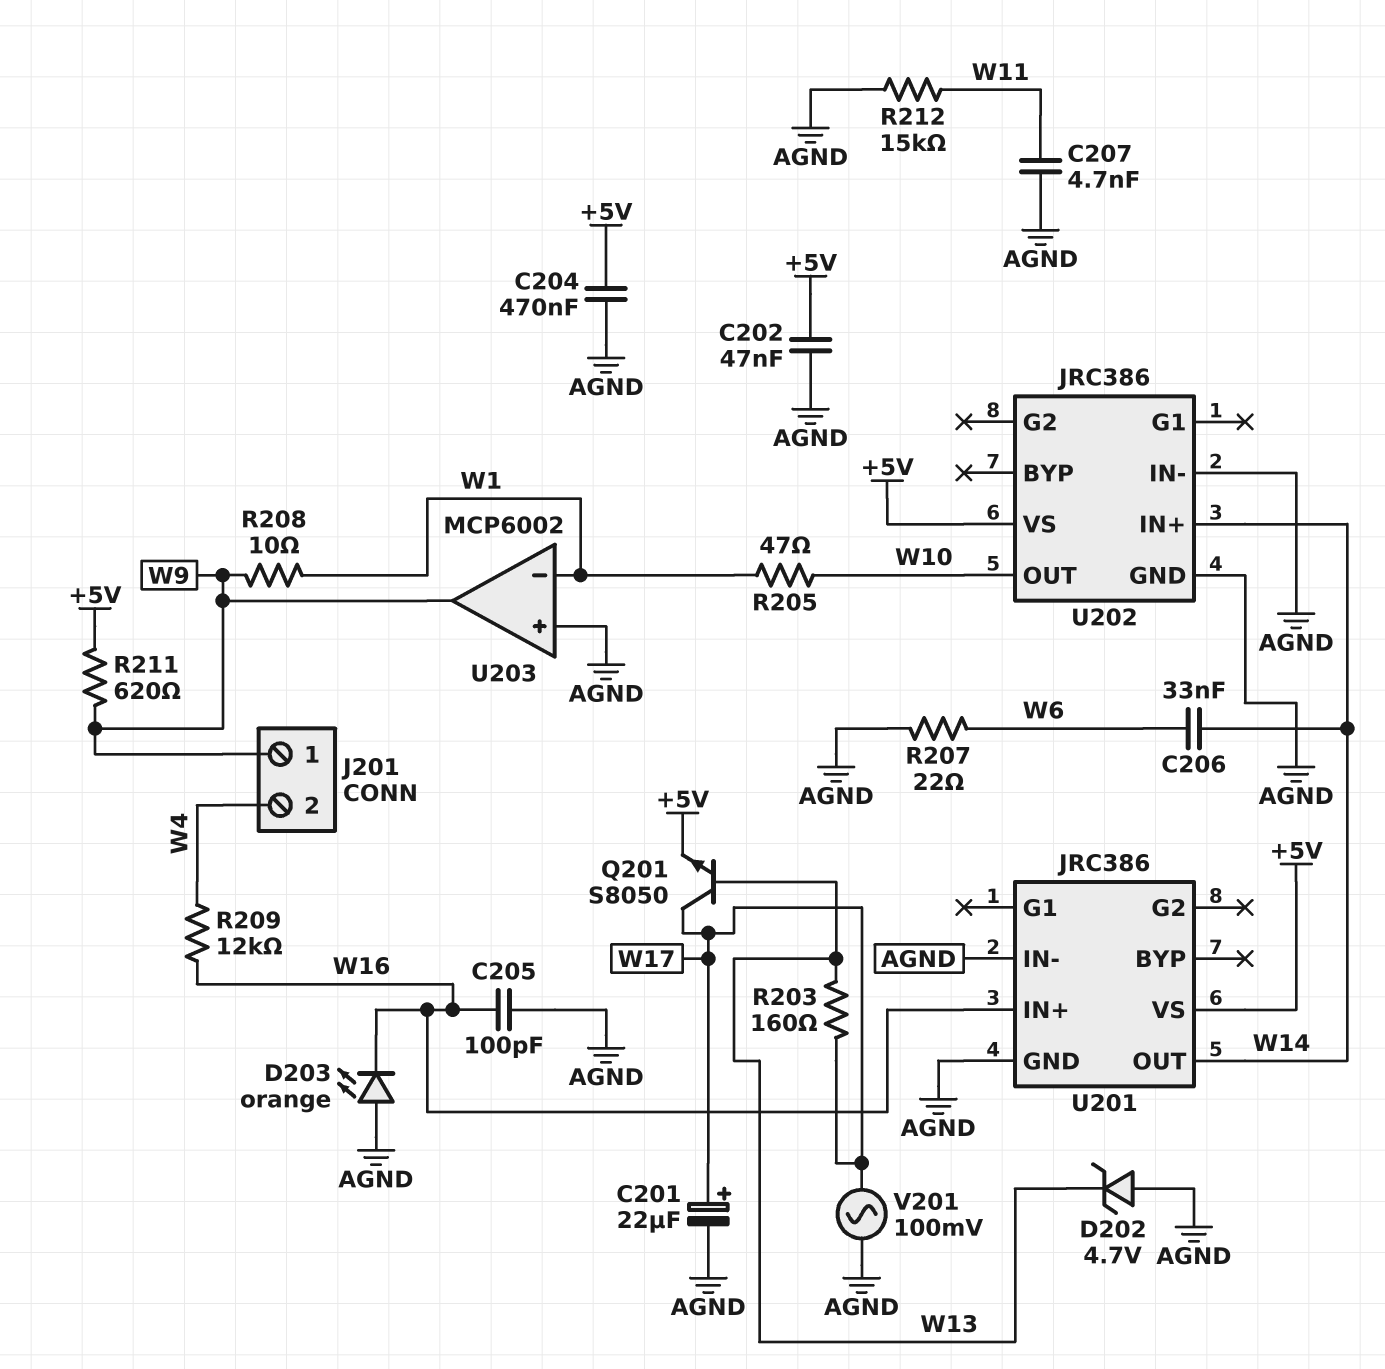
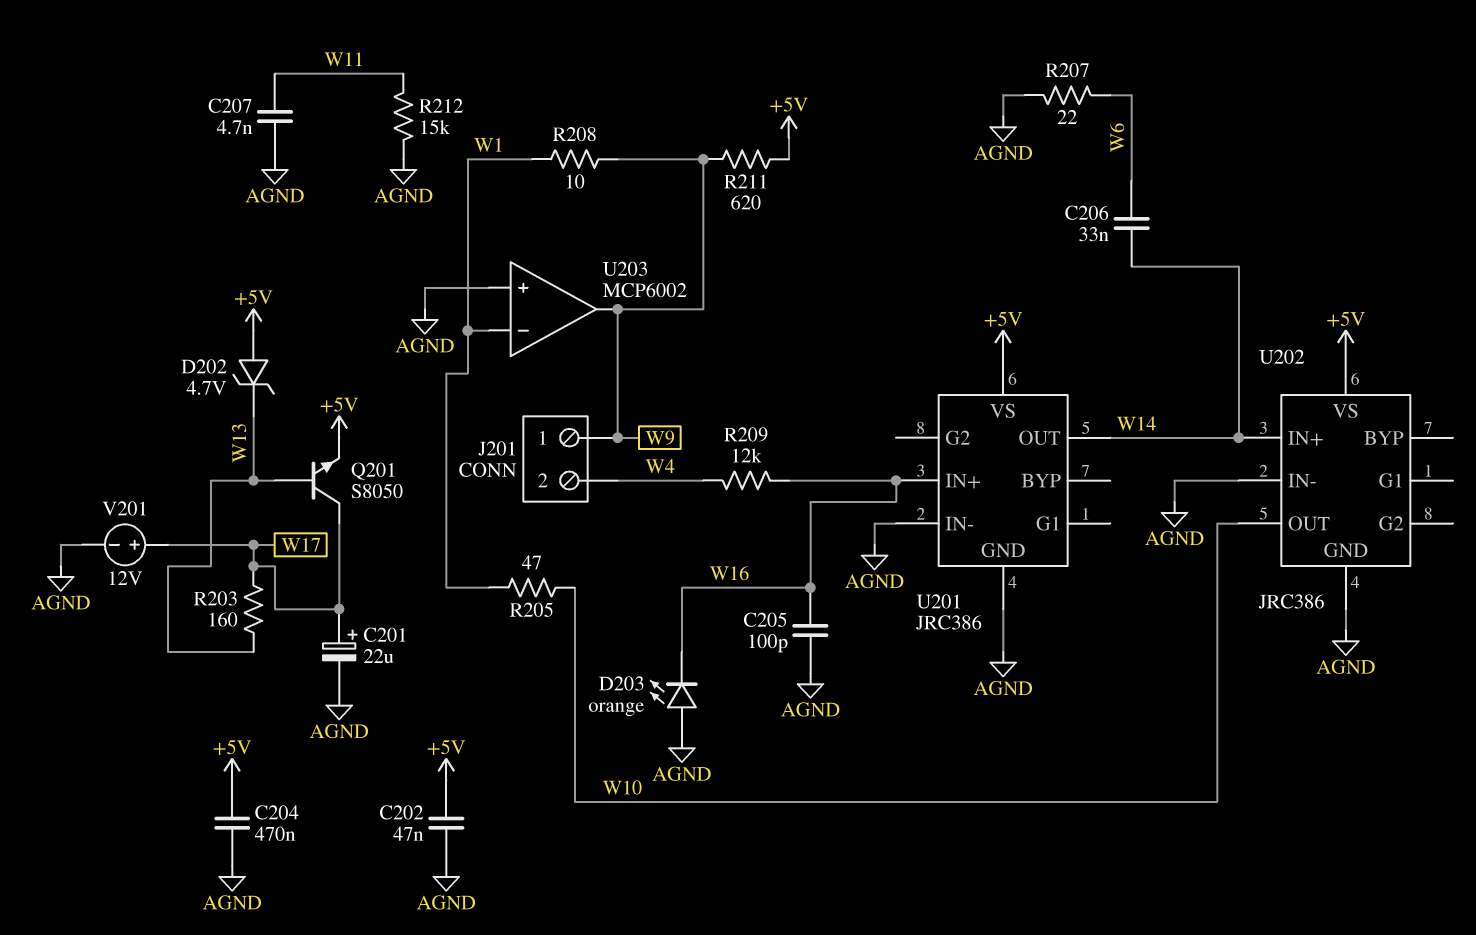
D202: zener 4.7V (A AGND, K W13) -> zener 4.7V (A +5V, K W13)
V201: AC 100mV (AGND, W17) -> 12V (plus W17, minus AGND)

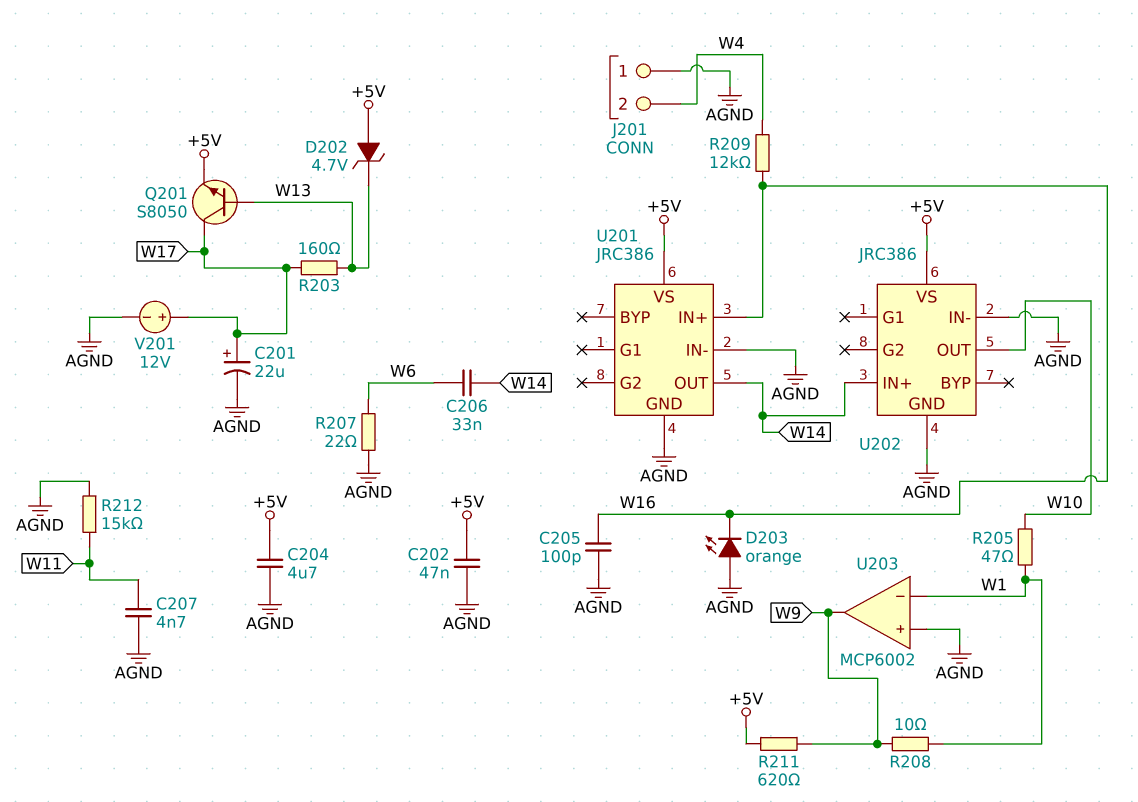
C204: 470nF (+5V, AGND) -> 4.7uF (+5V, AGND)
J201 pin 1: W9 -> AGND

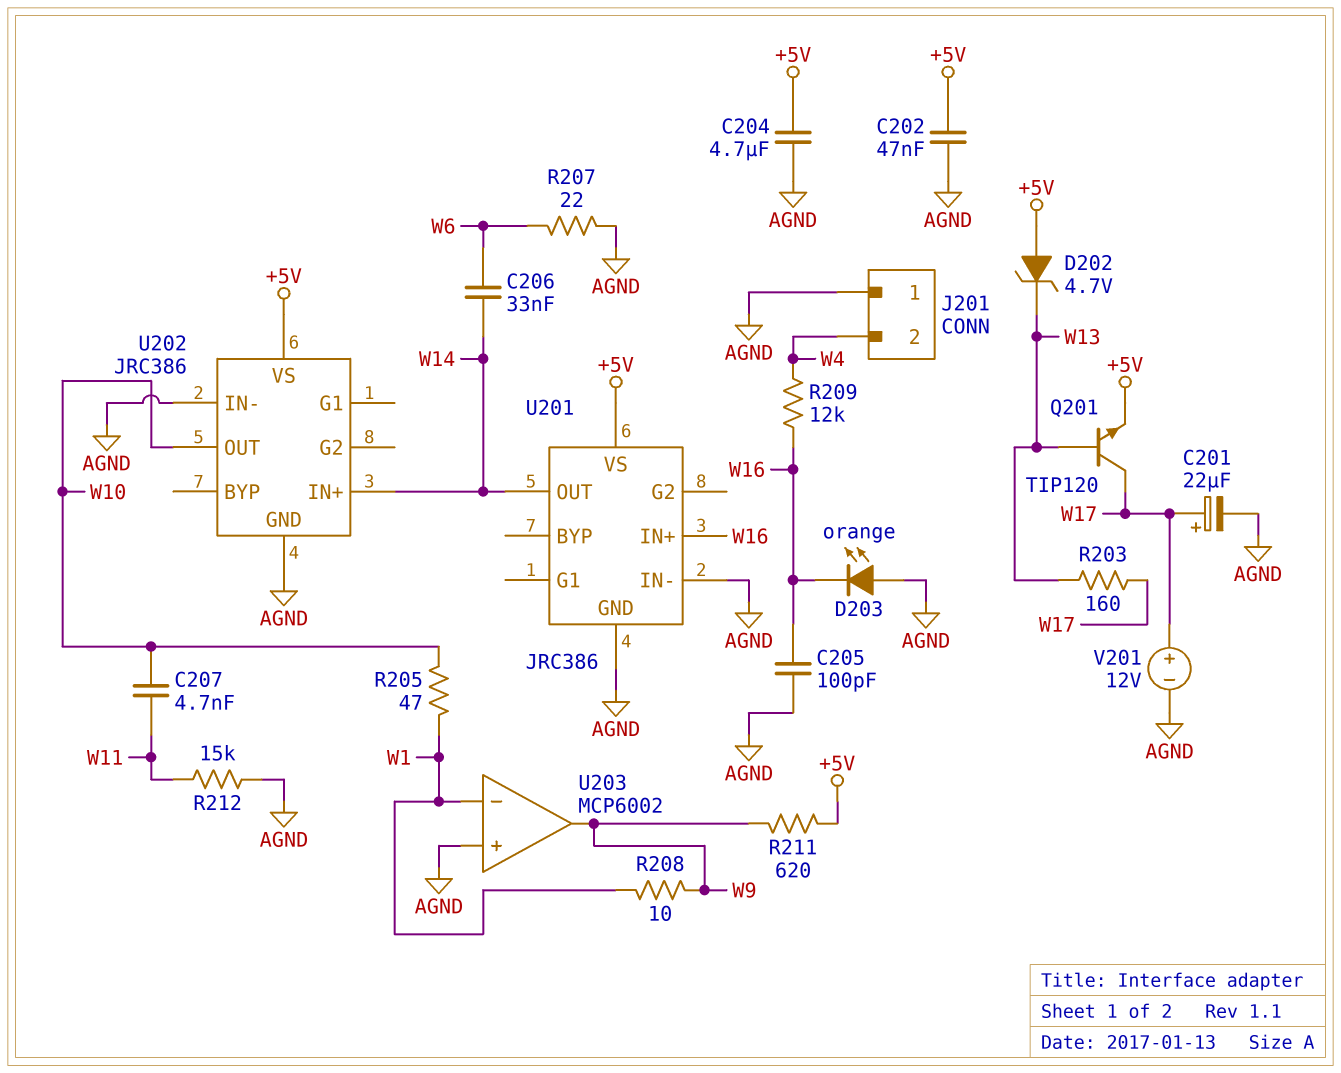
C207: 4.7nF (AGND, W11) -> 4.7nF (W10, W11)
Q201: NPN S8050 (B W13, C W17, E +5V) -> NPN TIP120 (B W13, C W17, E +5V)

